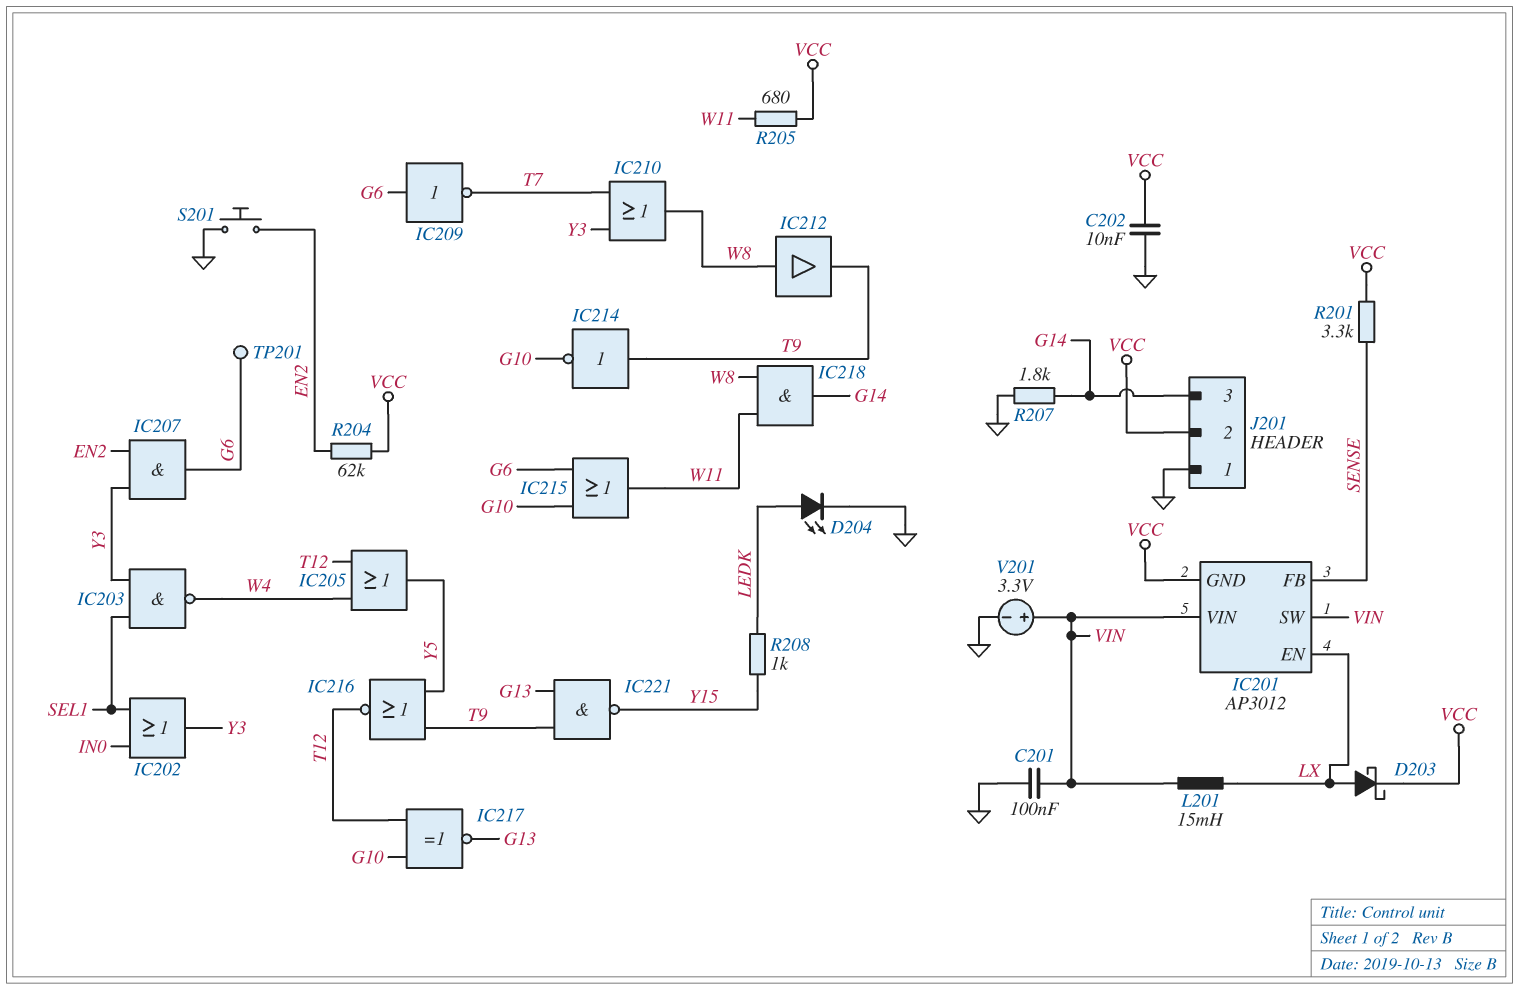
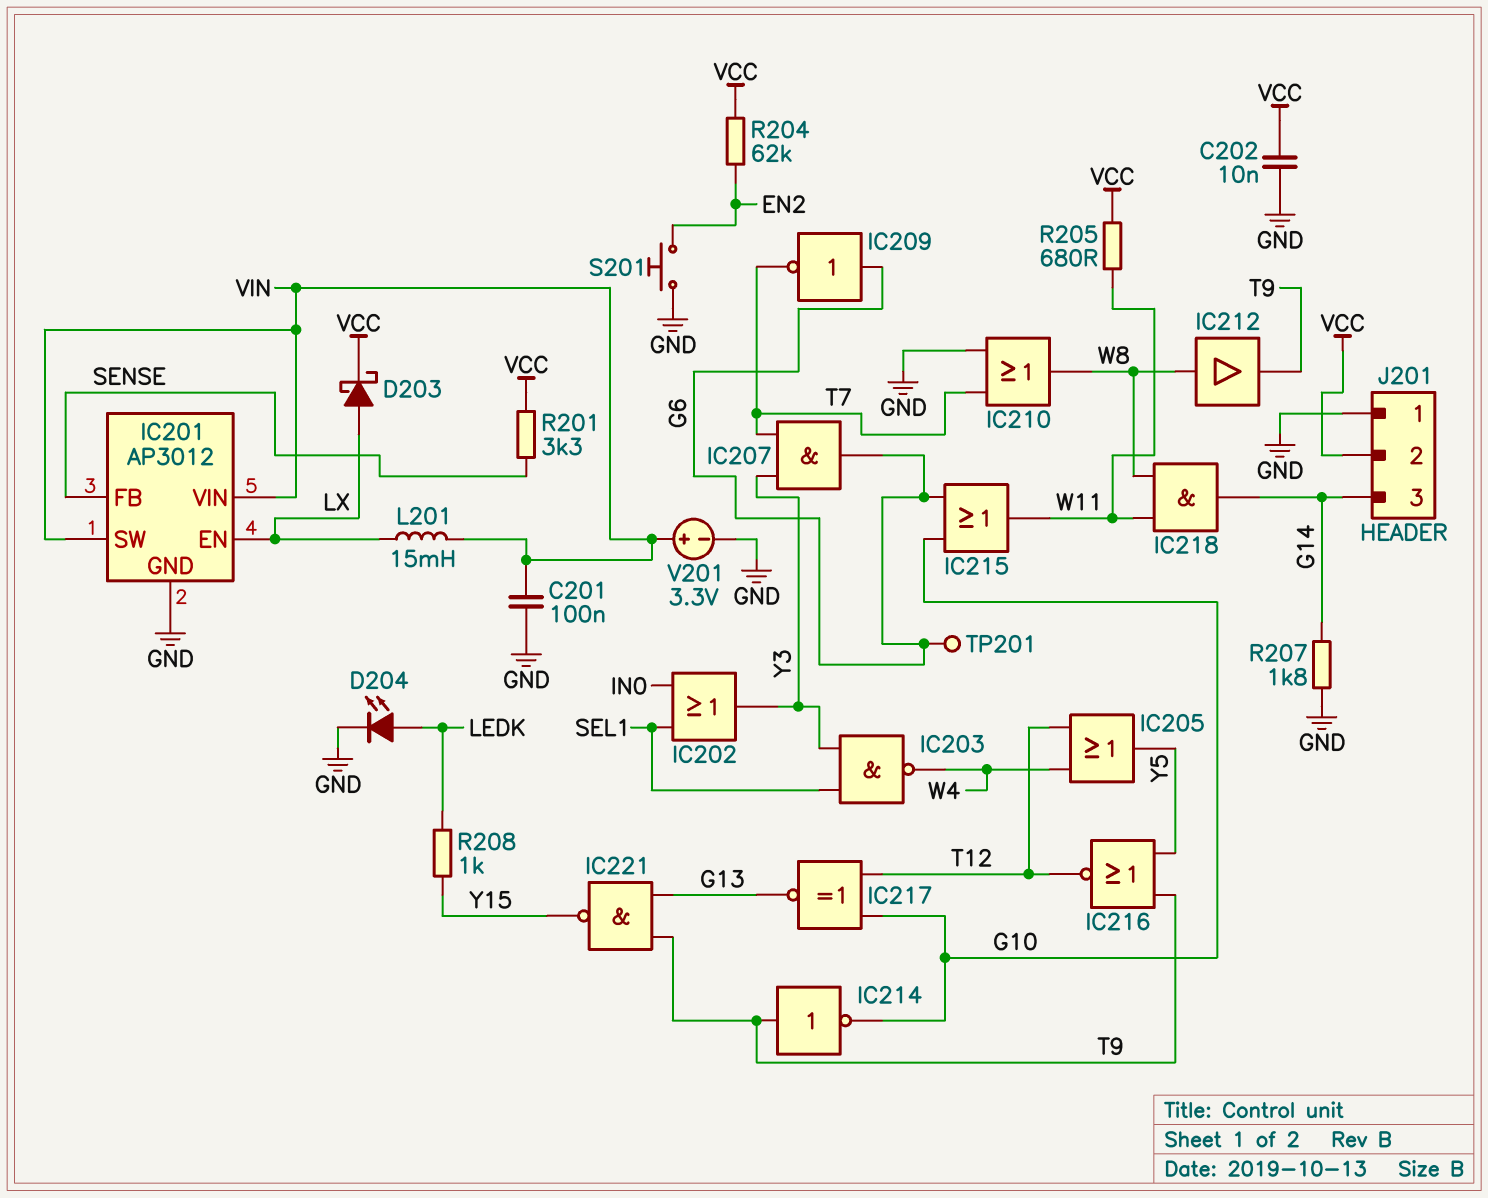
IC201 pin GND: VCC -> GND
IC207: AND (in EN2, in Y3, out G6) -> AND (in T7, in Y3, out G6)
IC210: OR (in T7, in Y3, out W8) -> OR (in GND, in T7, out W8)

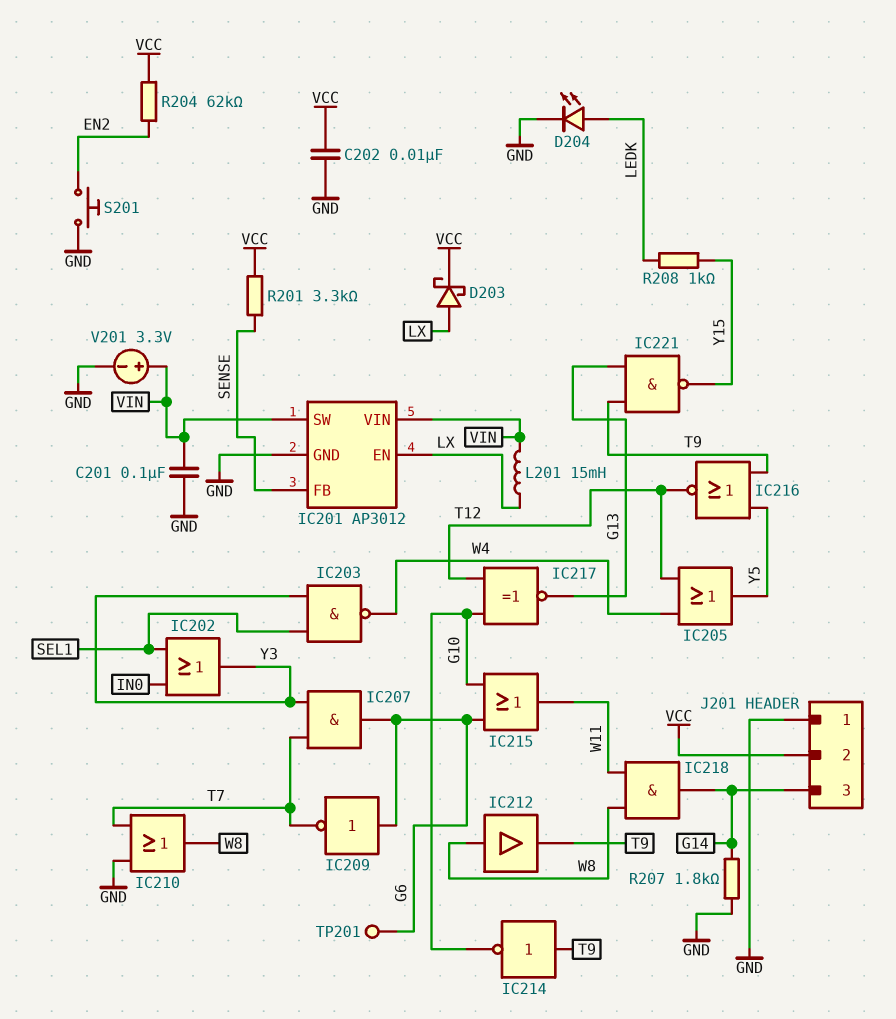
R205: 680 (VCC, W11) -> none

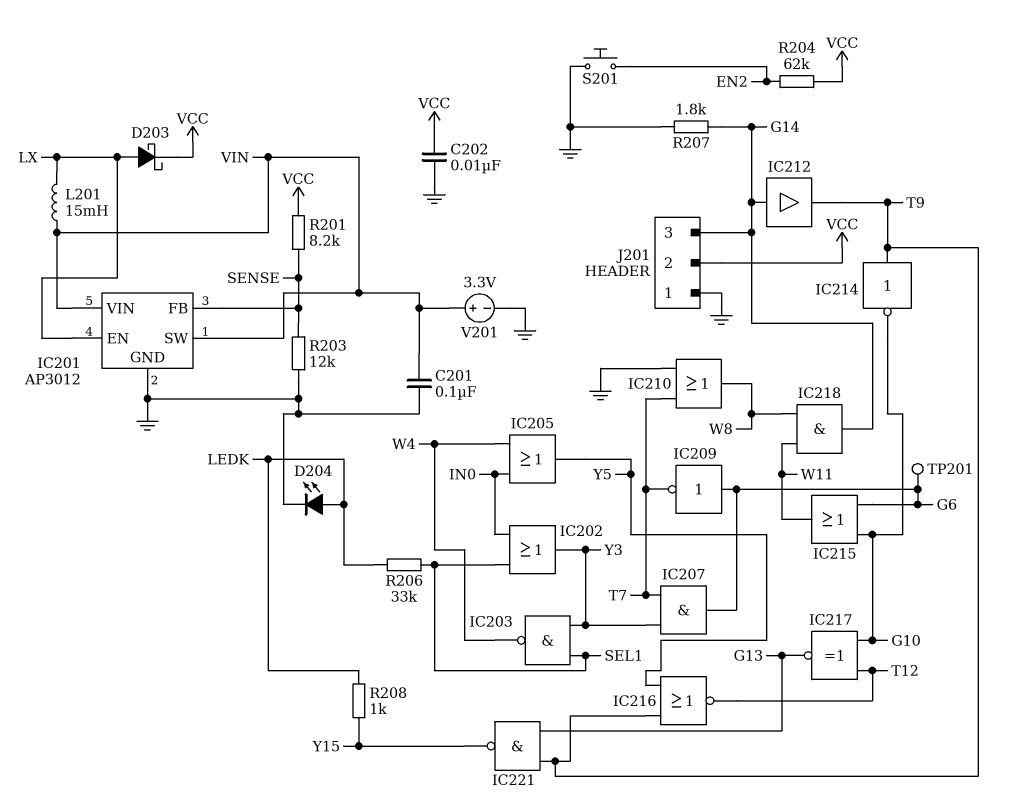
IC205: OR (in T12, in W4, out Y5) -> OR (in IN0, in W4, out Y5)
IC212: buffer (in W8, out T9) -> buffer (in G14, out T9)
R201: 3.3k (SENSE, VCC) -> 8.2k (SENSE, VCC)
R203: none -> 12k (GND, SENSE)
R206: none -> 33k (LEDK, SEL1)

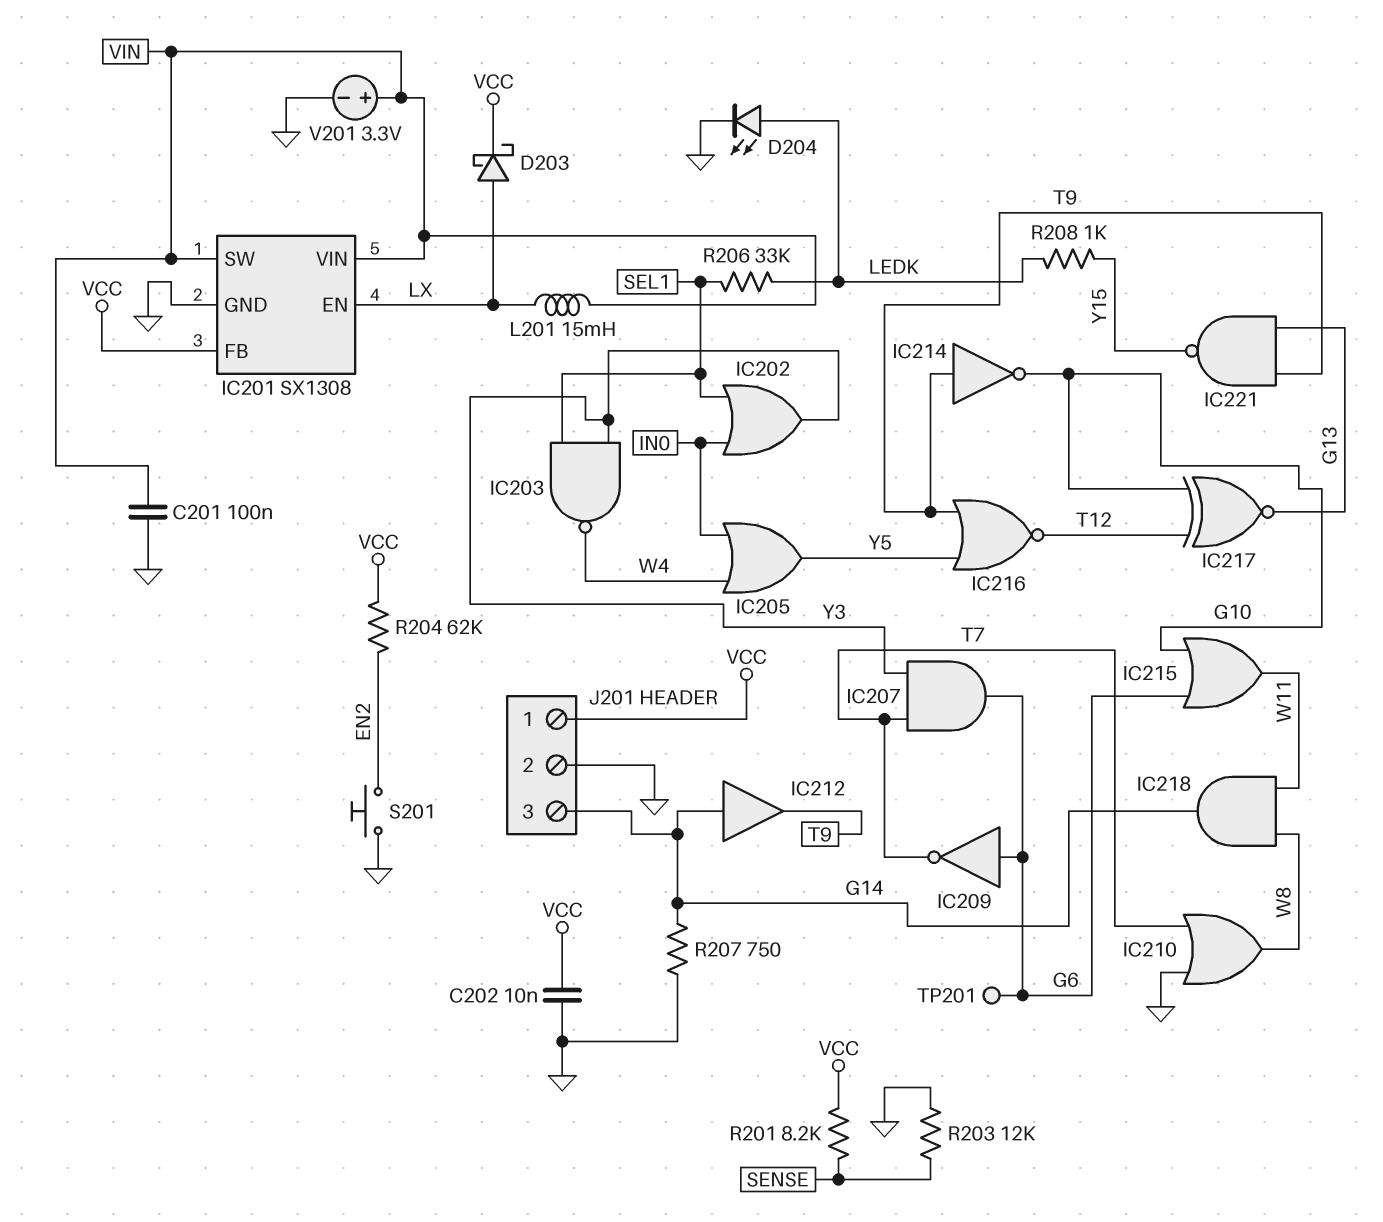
IC201: AP3012 -> SX1308
IC201 pin FB: SENSE -> VCC
J201 pin 1: GND -> VCC
J201 pin 2: VCC -> GND
R207: 1.8k (G14, GND) -> 750 (G14, GND)

